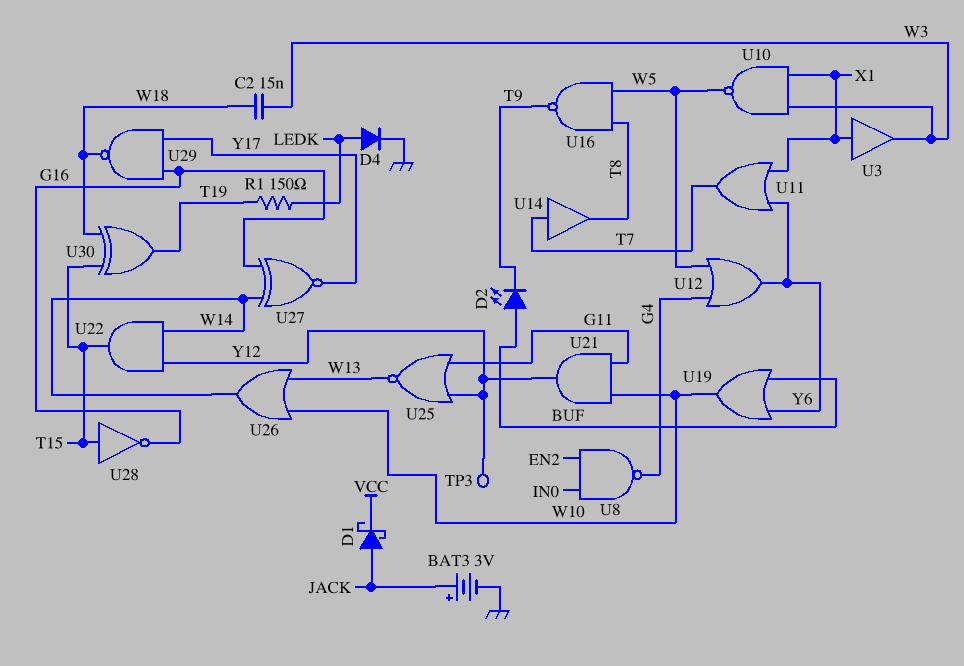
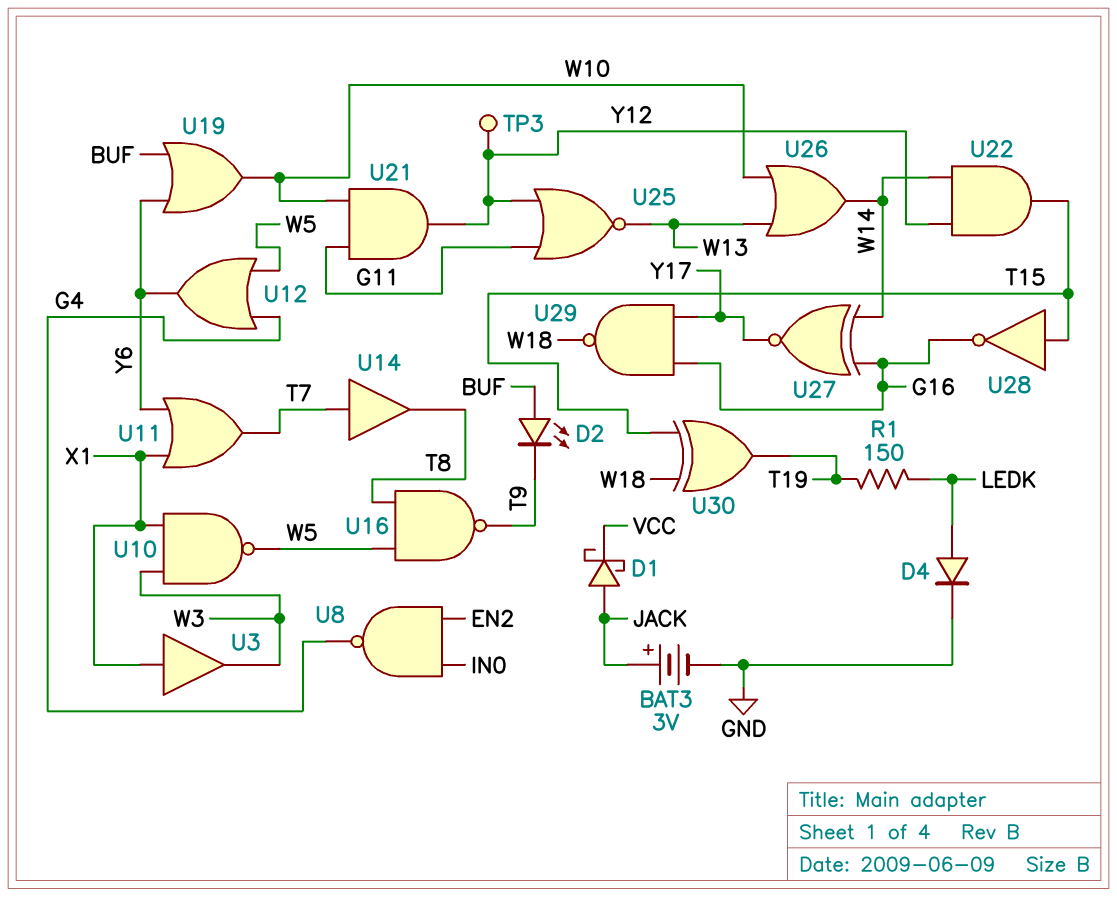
C2: 15nF (W3, W18) -> none

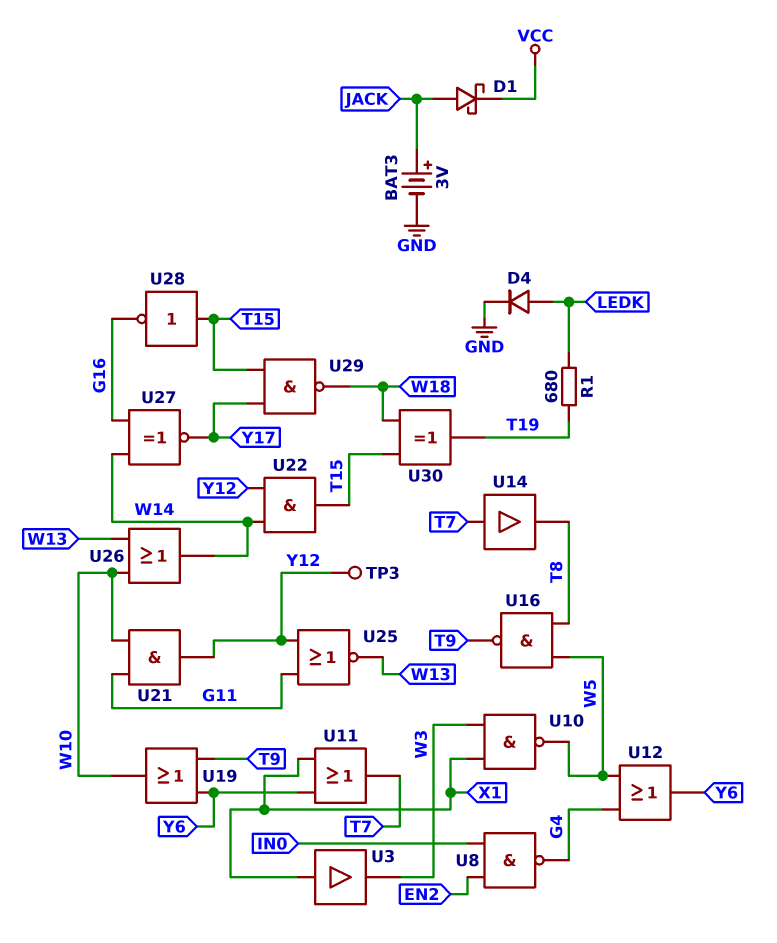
D2: LED (A BUF, K T9) -> none
R1: 150 (LEDK, T19) -> 680 (LEDK, T19)
U19: OR (in BUF, in Y6, out W10) -> OR (in T9, in Y6, out W10)
U29: NAND (in G16, in Y17, out W18) -> NAND (in T15, in Y17, out W18)

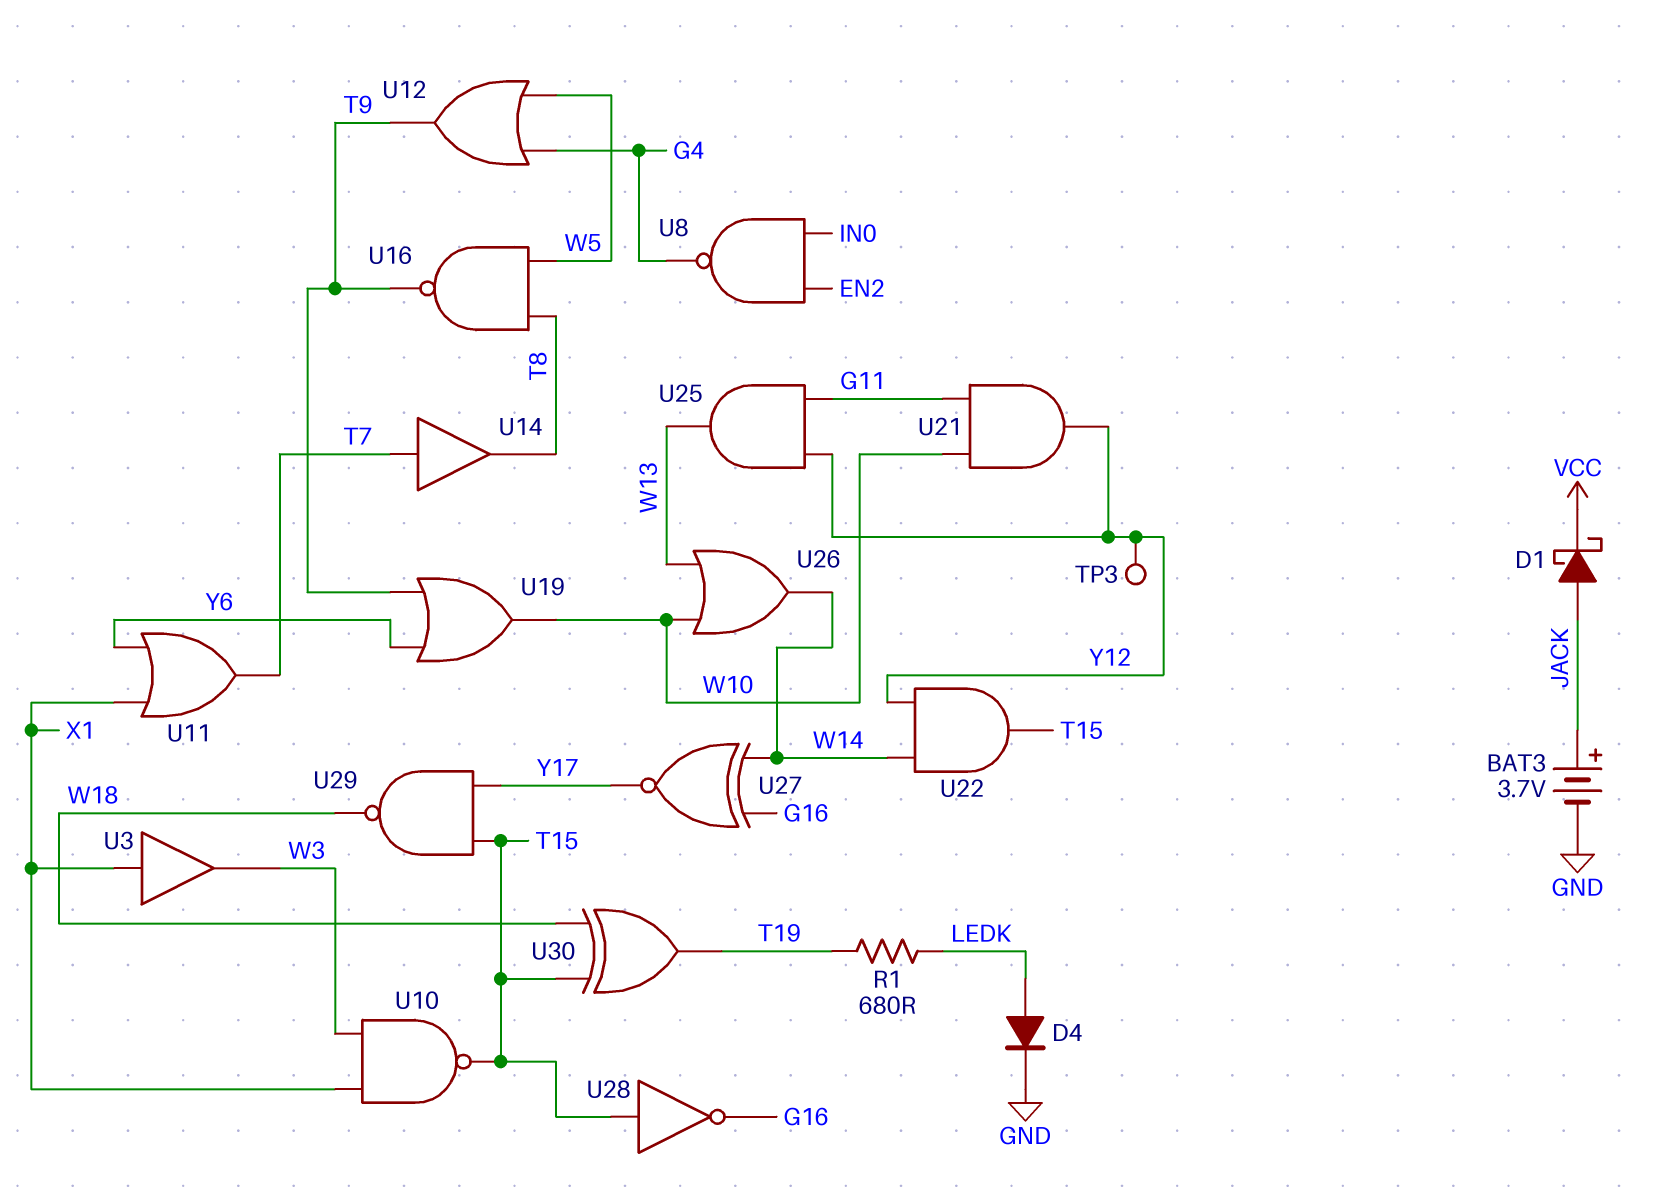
BAT3: 3V (plus JACK, minus GND) -> 3.7V (plus JACK, minus GND)
U10: NAND (in W3, in X1, out W5) -> NAND (in W3, in X1, out T15)
U12: OR (in G4, in W5, out Y6) -> OR (in G4, in W5, out T9)
U25: NOR (in G11, in Y12, out W13) -> AND (in G11, in Y12, out W13)

